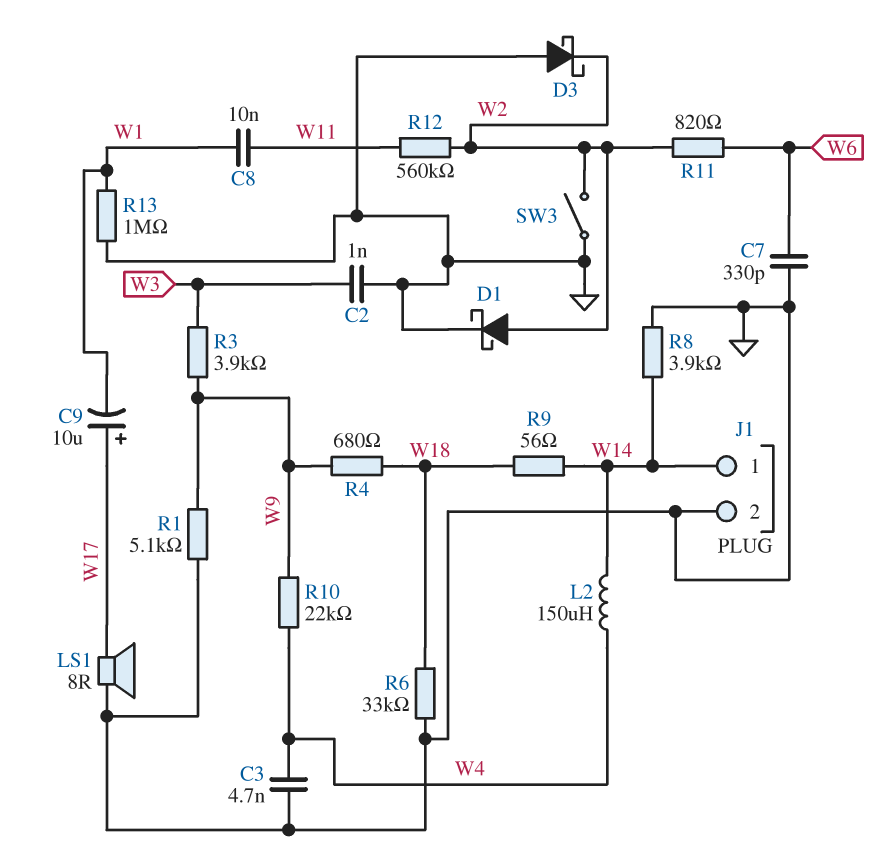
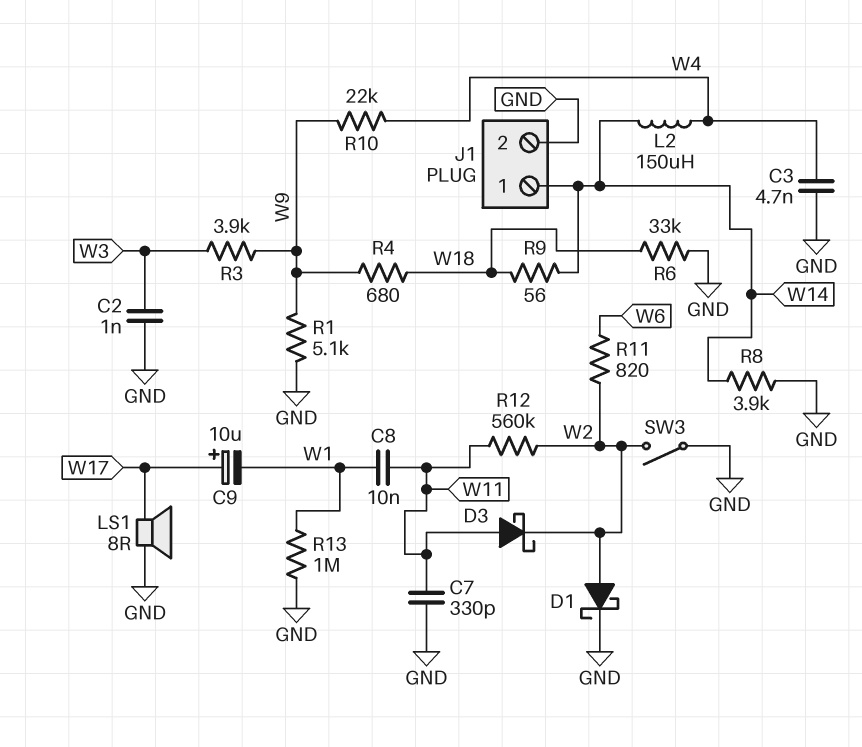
C7: 330pF (GND, W6) -> 330pF (GND, W11)
D3: schottky (A GND, K W2) -> schottky (A W11, K W2)

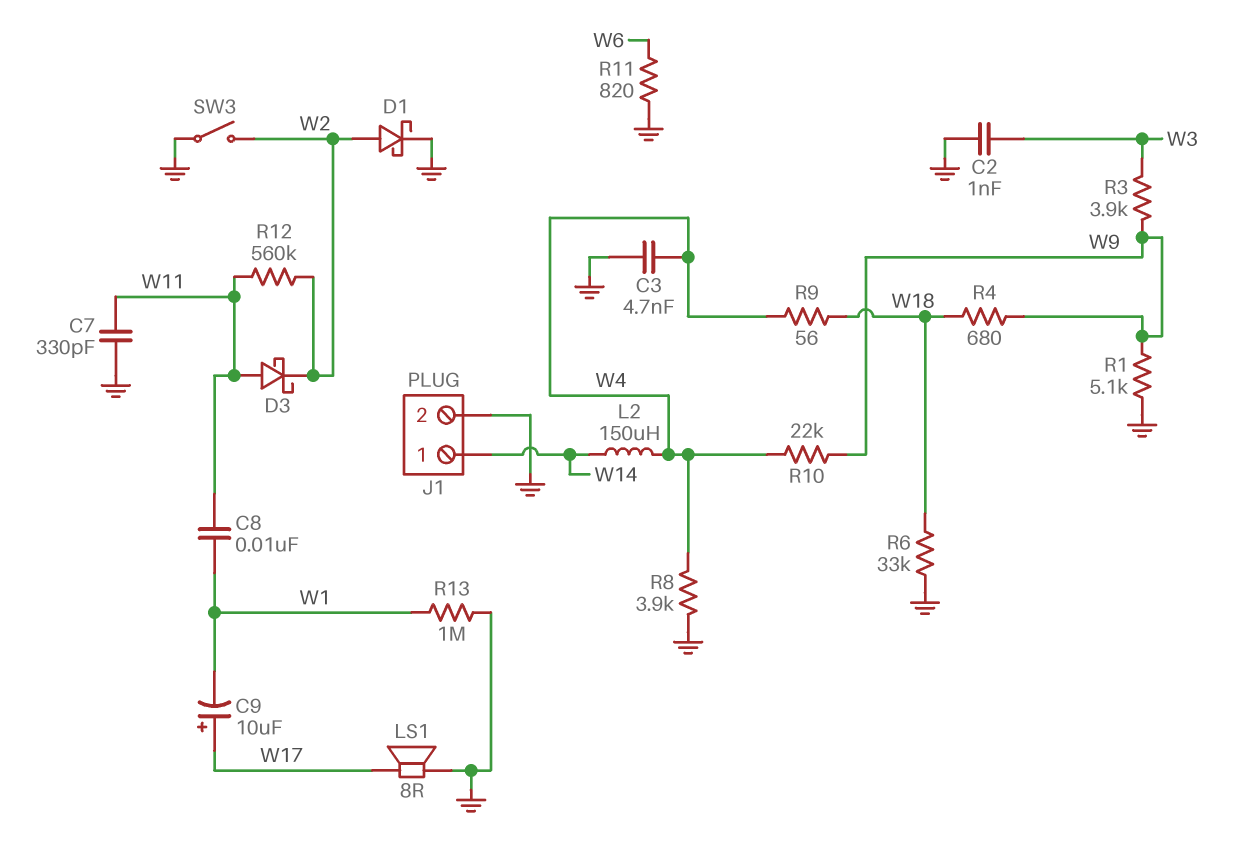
R8: 3.9k (GND, W14) -> 3.9k (GND, W4)
R9: 56 (W14, W18) -> 56 (W4, W18)
R11: 820 (W2, W6) -> 820 (GND, W6)

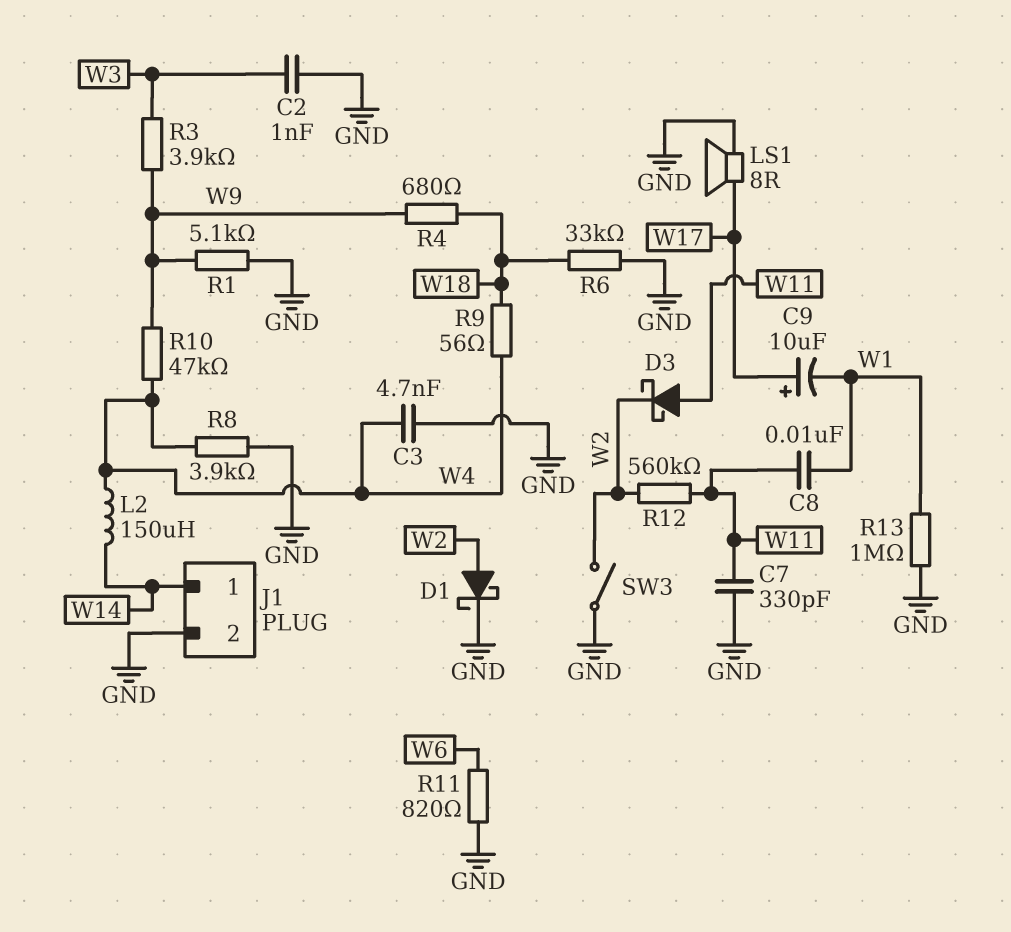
R10: 22k (W4, W9) -> 47k (W4, W9)

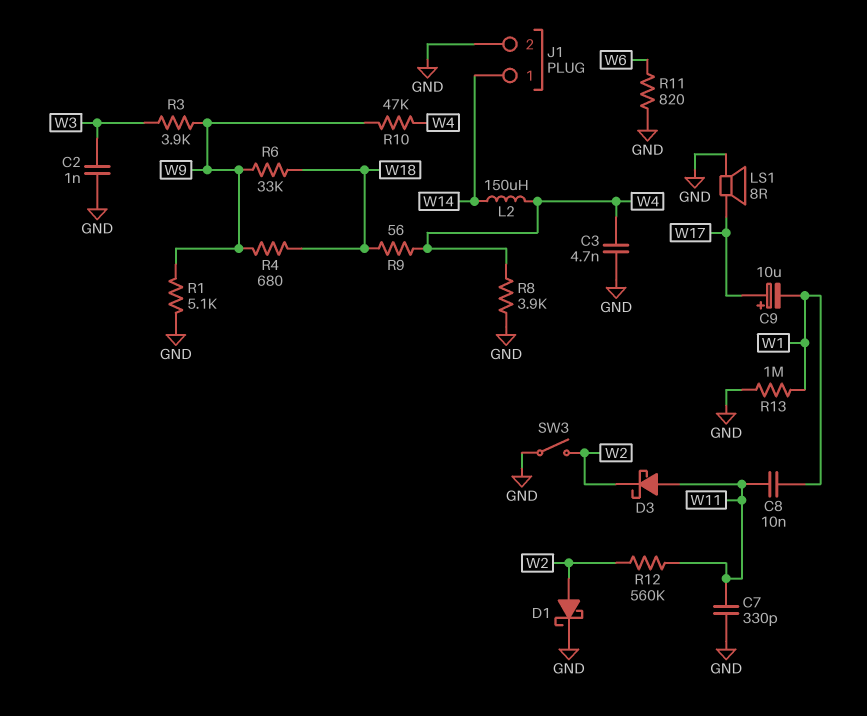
R6: 33k (GND, W18) -> 33k (W9, W18)

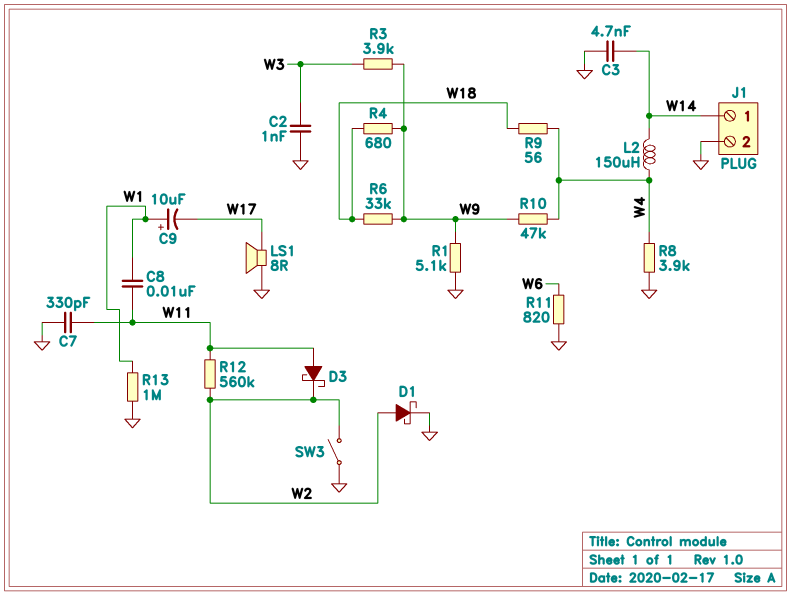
C3: 4.7nF (GND, W4) -> 4.7nF (GND, W14)
C9: 10uF (plus W17, minus W1) -> 10uF (plus W1, minus W17)

